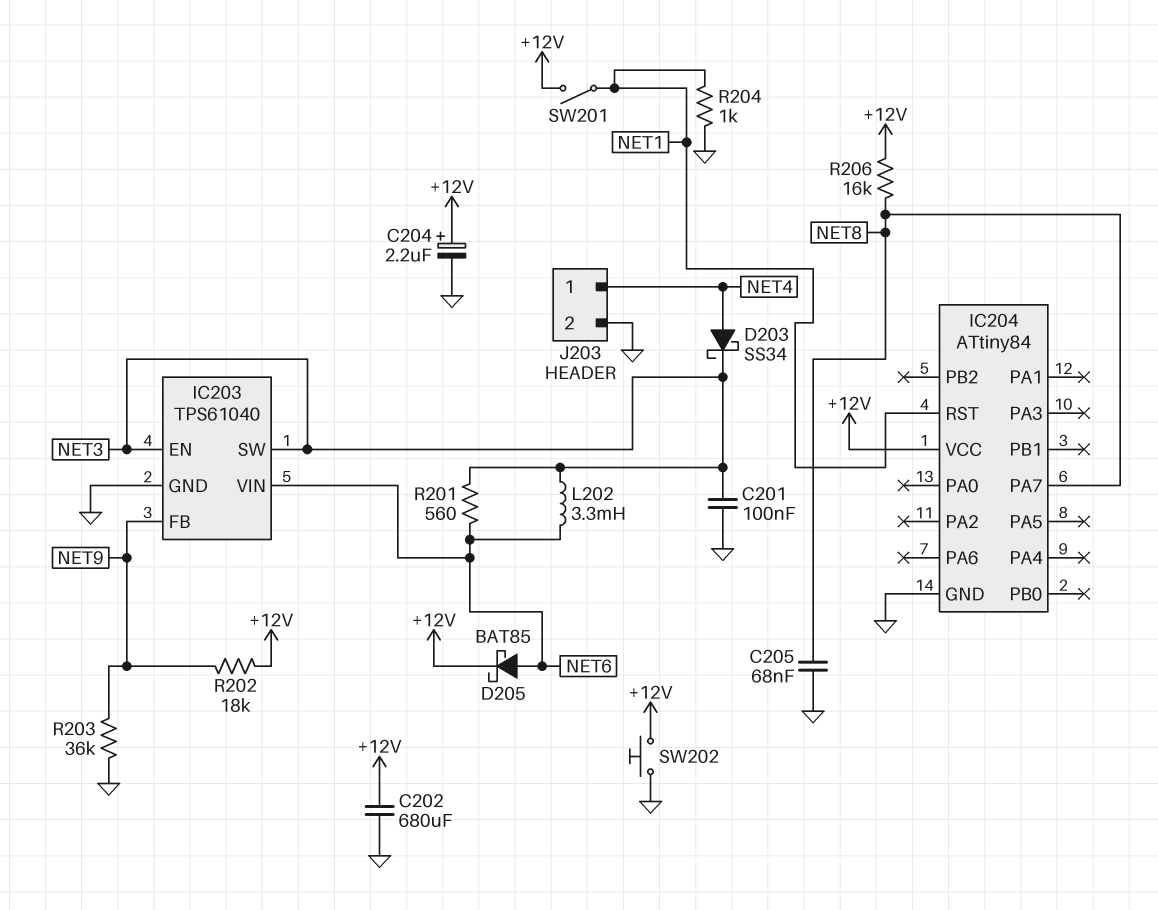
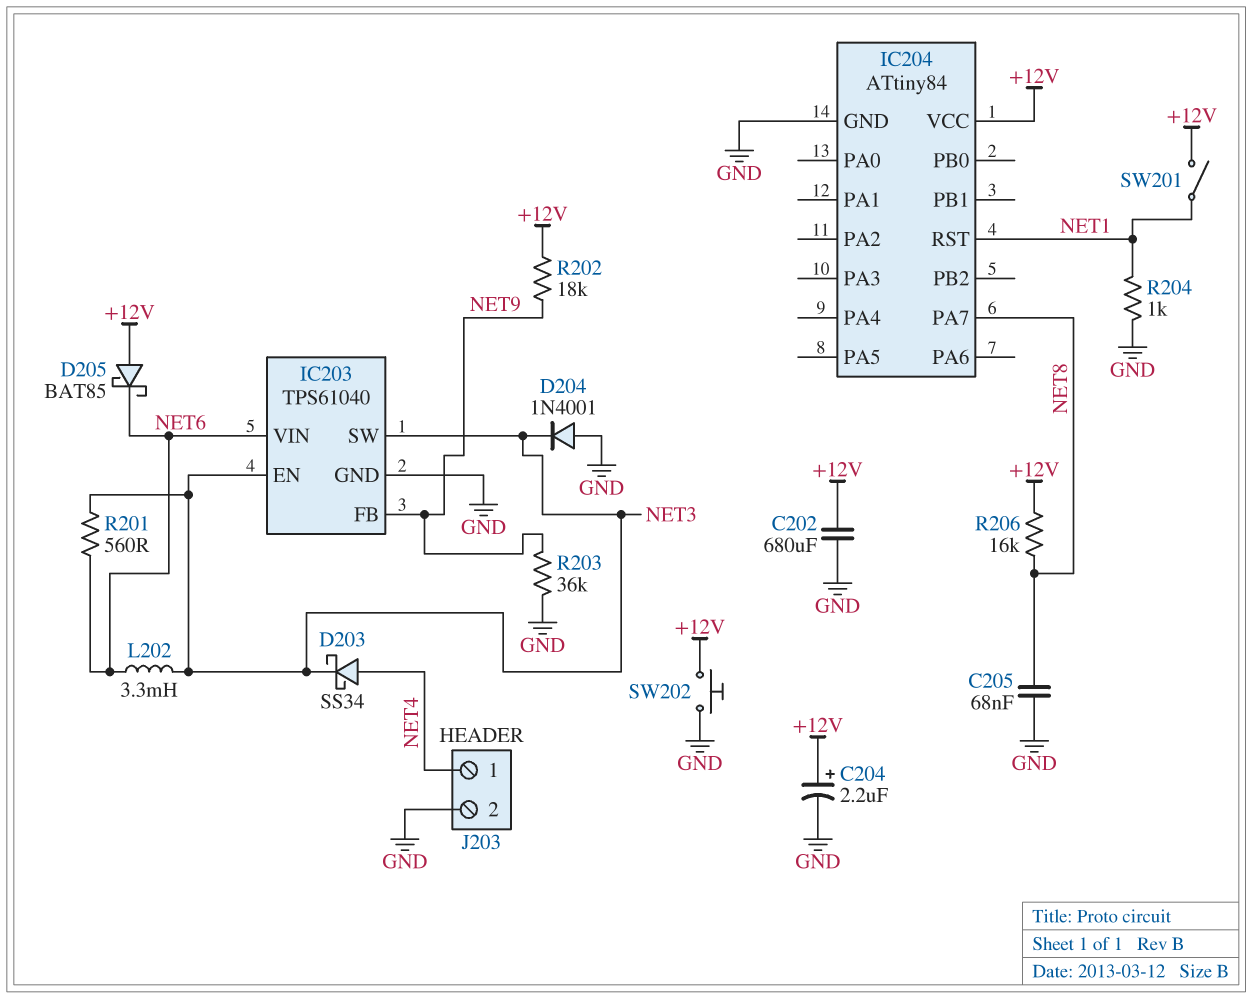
C201: 100nF (GND, NET3) -> none
D204: none -> diode 1N4001 (A GND, K NET3)
D205: schottky BAT85 (A NET6, K +12V) -> schottky BAT85 (A +12V, K NET6)

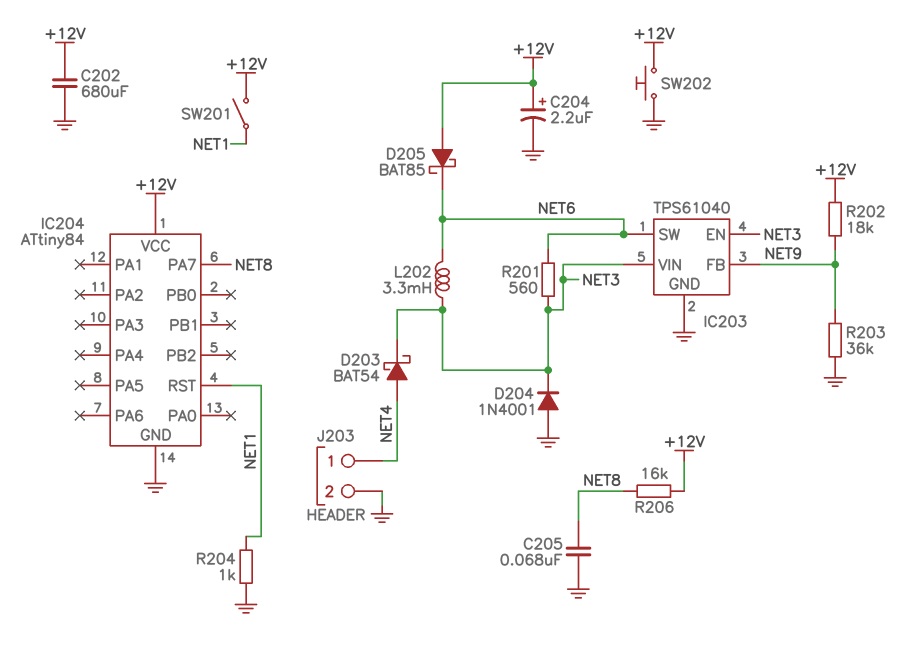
D203: schottky SS34 (A NET4, K NET3) -> schottky BAT54 (A NET4, K NET3)
IC203 pin SW: NET3 -> NET6
IC203 pin VIN: NET6 -> NET3

